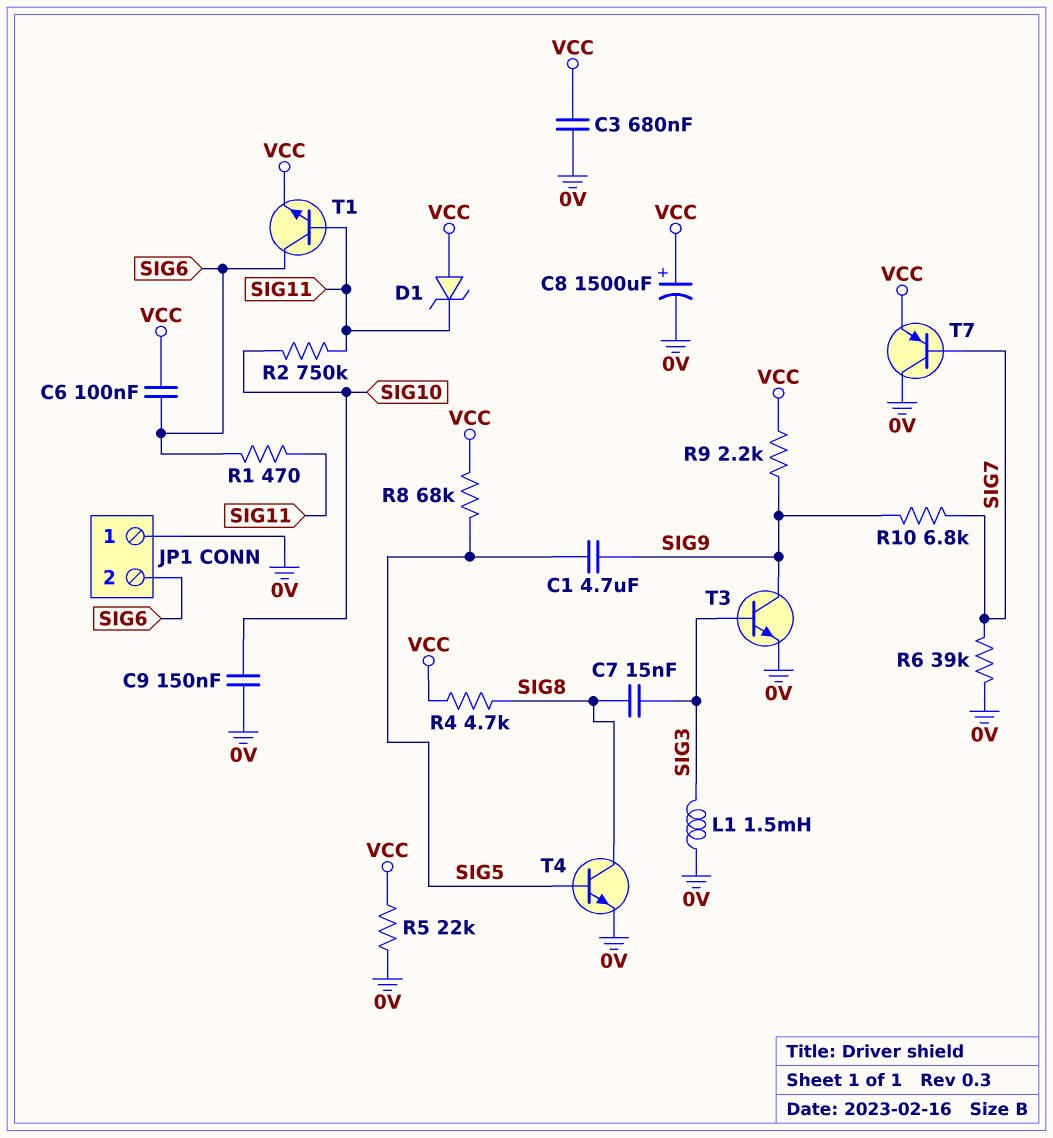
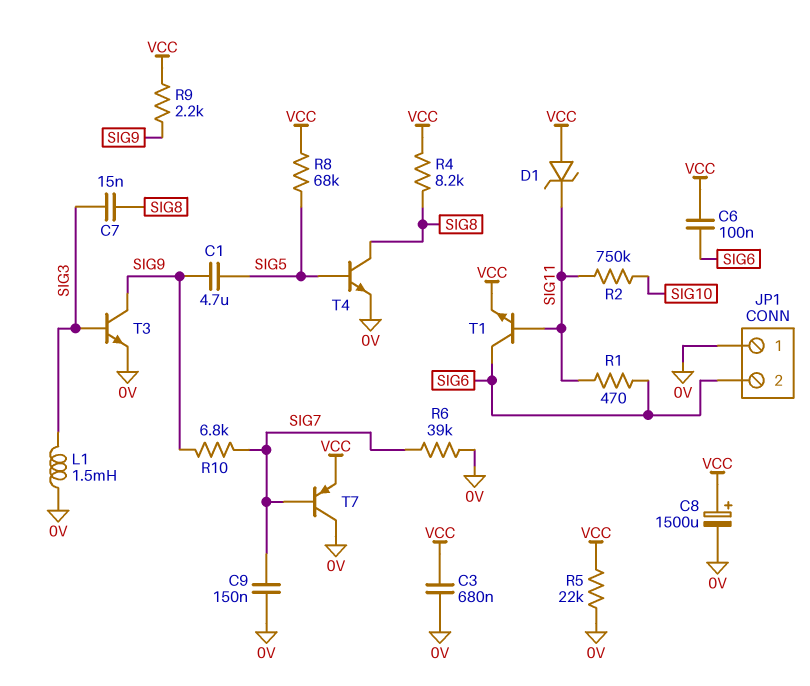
C9: 150nF (0V, SIG10) -> 150nF (0V, SIG7)
R4: 4.7k (SIG8, VCC) -> 8.2k (SIG8, VCC)

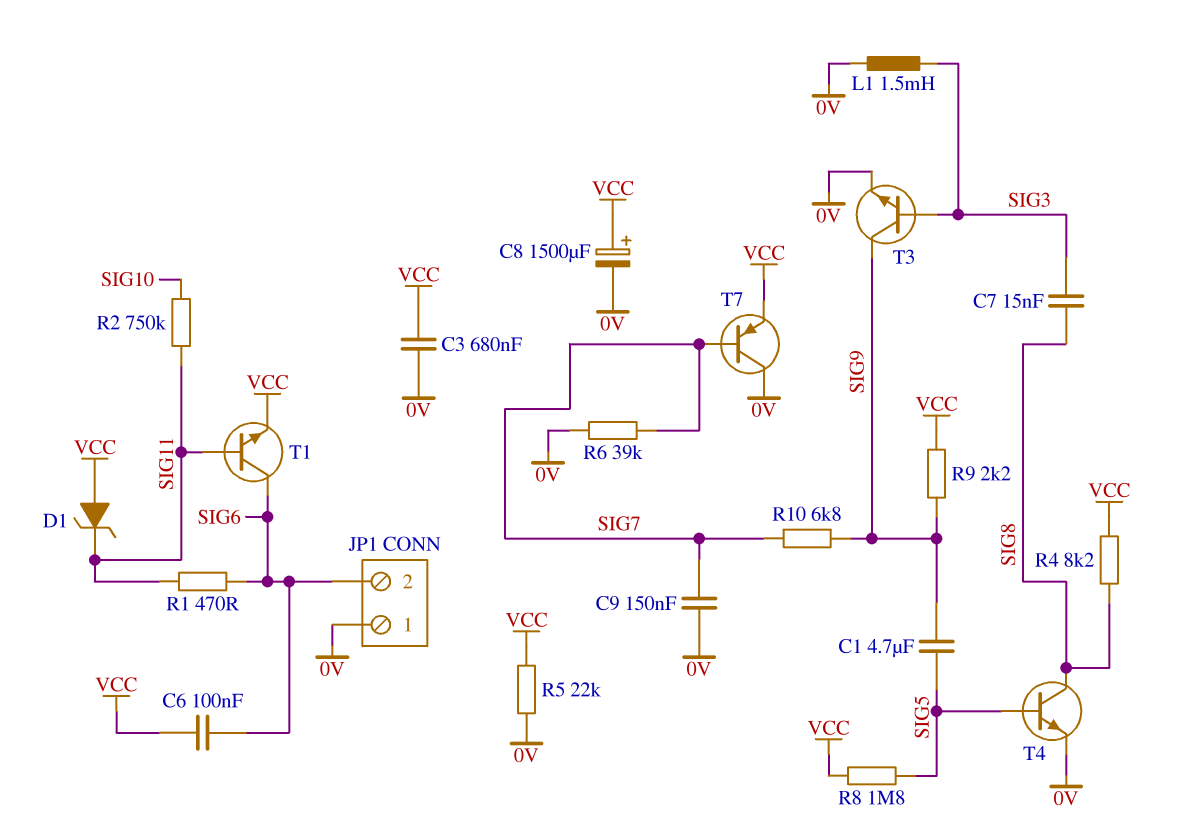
R8: 68k (SIG5, VCC) -> 1.8M (SIG5, VCC)

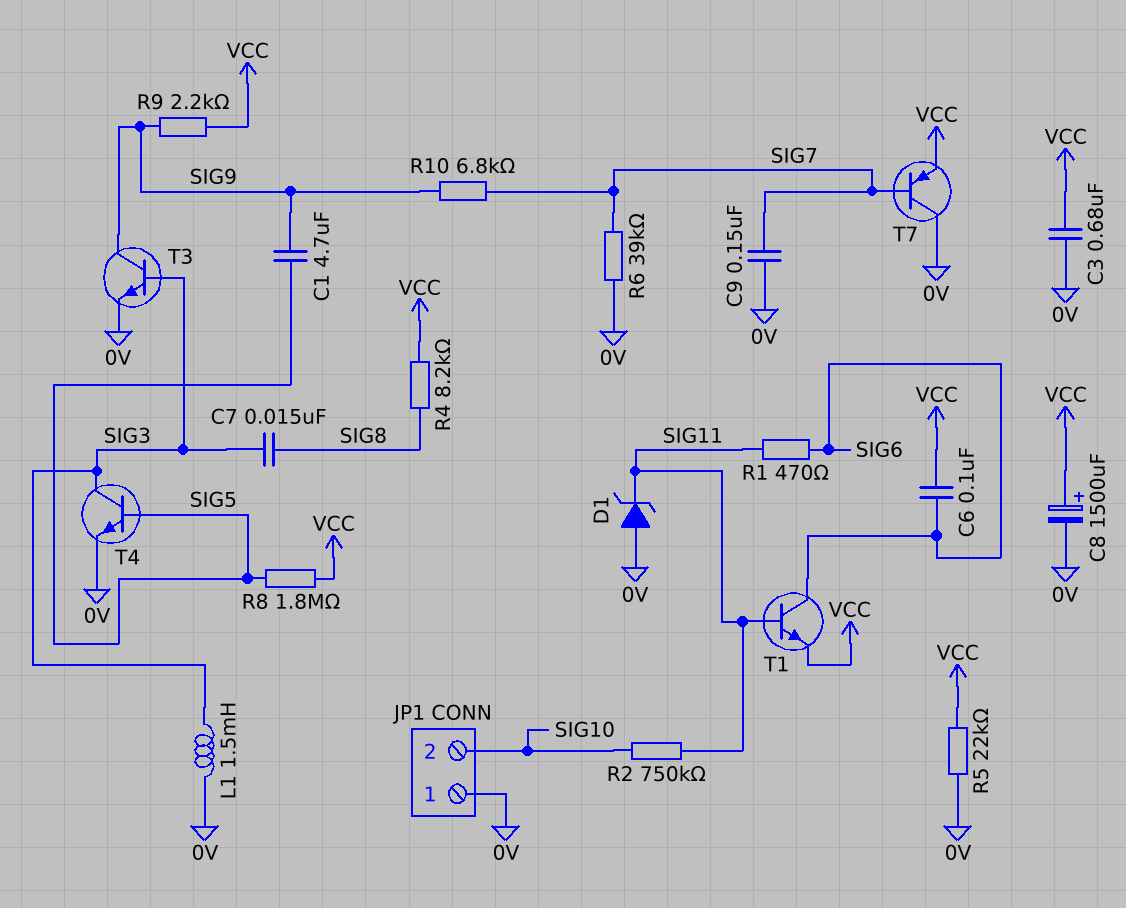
D1: zener (A VCC, K SIG11) -> zener (A 0V, K SIG11)
JP1 pin 2: SIG6 -> SIG10
T4: NPN (B SIG5, C SIG8, E 0V) -> NPN (B SIG5, C SIG3, E 0V)

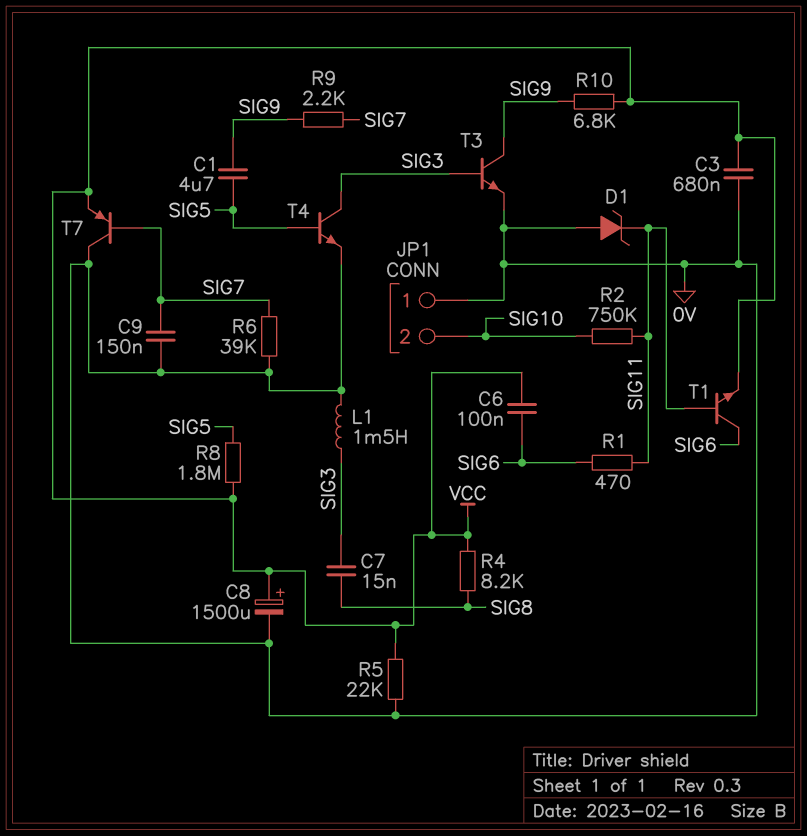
R9: 2.2k (SIG9, VCC) -> 2.2k (SIG7, SIG9)
R10: 6.8k (SIG7, SIG9) -> 6.8k (SIG9, VCC)

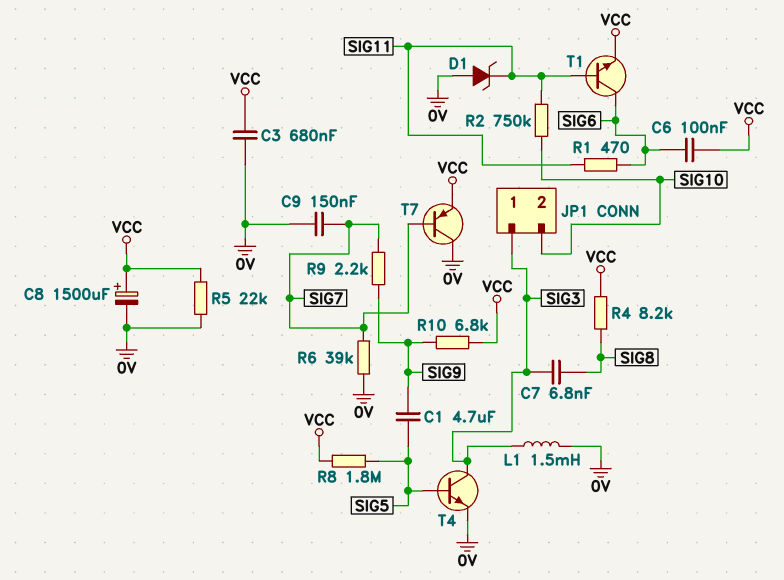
C7: 15nF (SIG3, SIG8) -> 6.8nF (SIG3, SIG8)
JP1 pin 1: 0V -> SIG3
T3: NPN (B SIG3, C SIG9, E 0V) -> none

